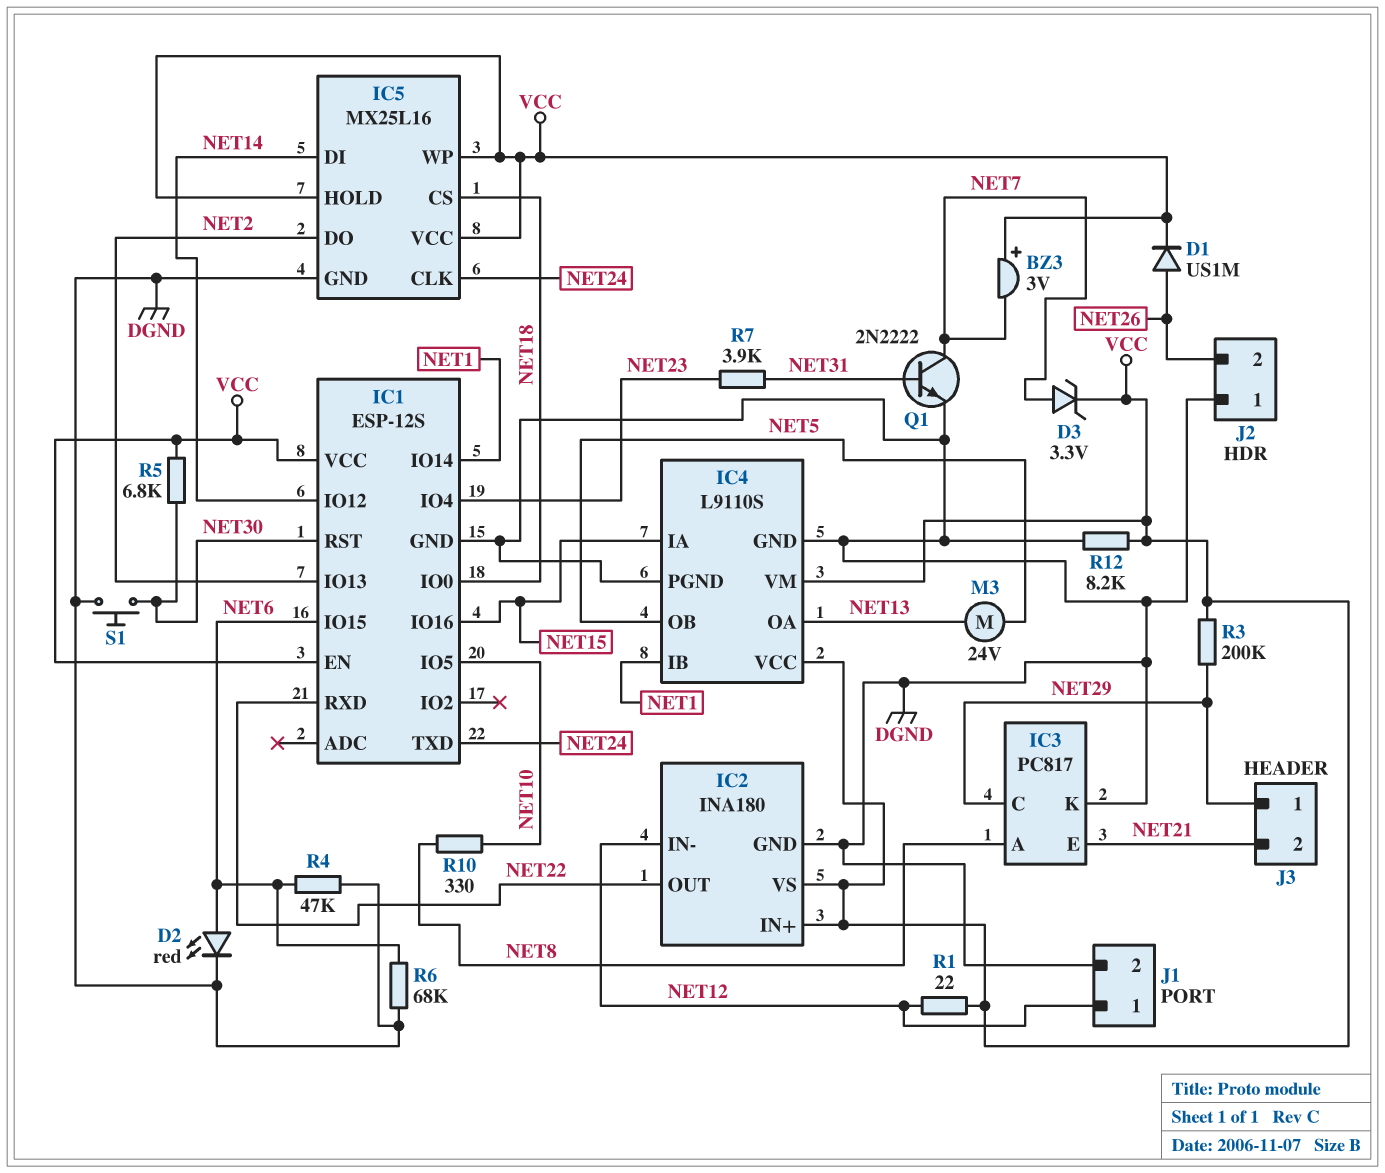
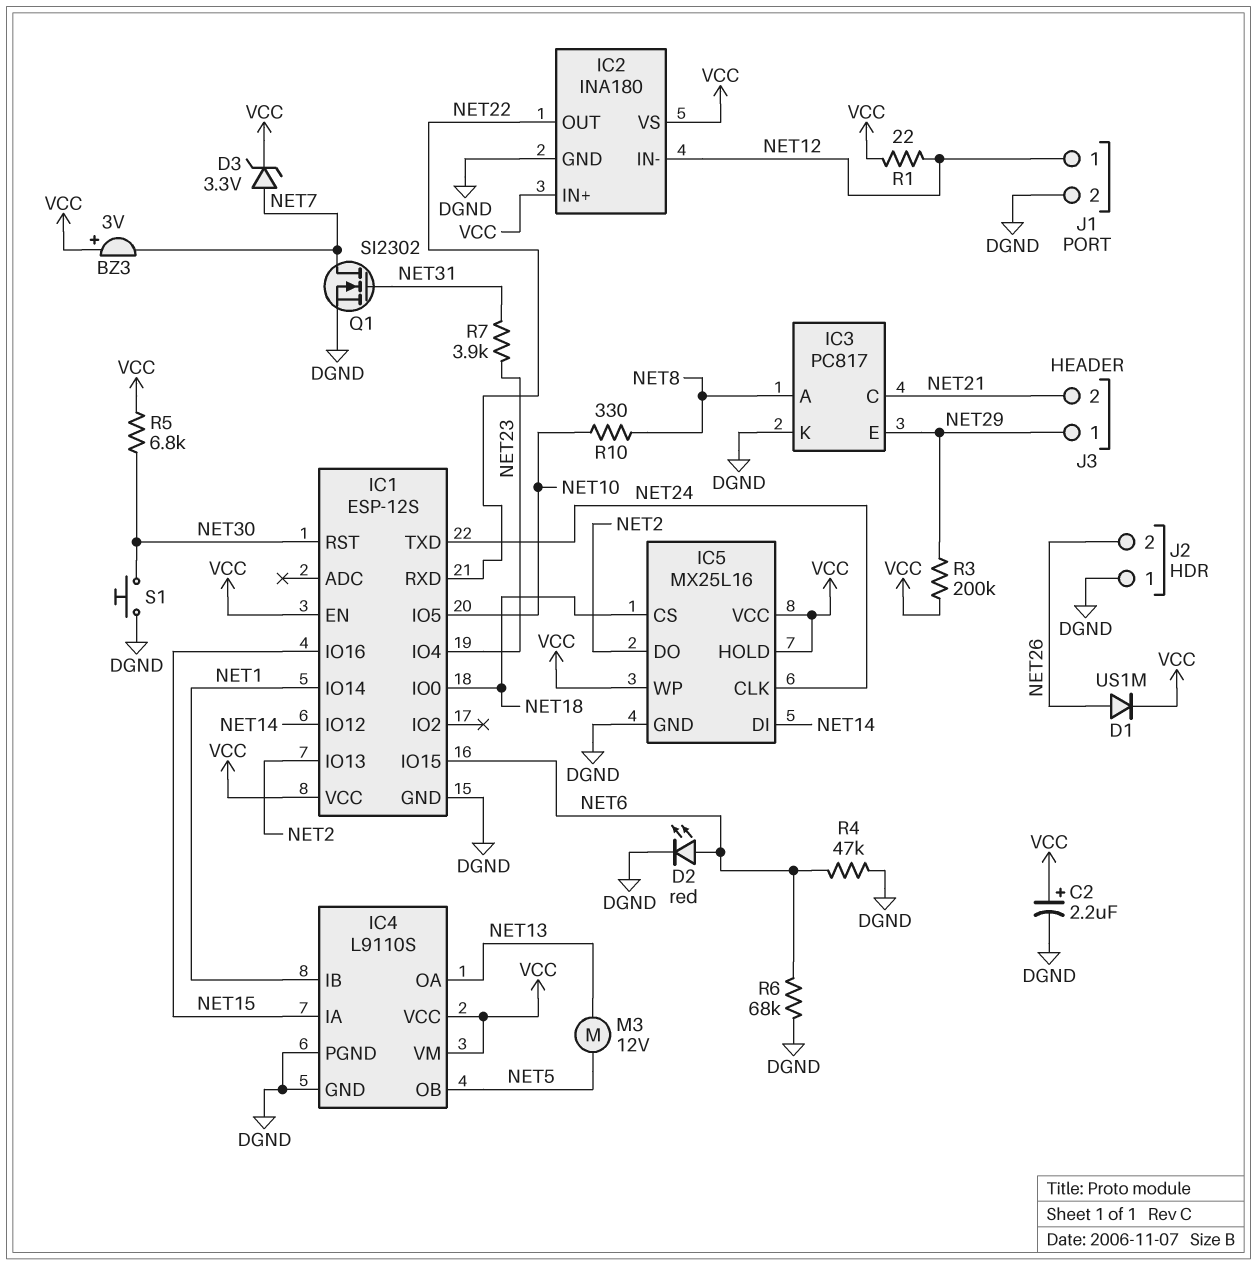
C2: none -> 2.2uF (plus VCC, minus DGND)
IC3 pin C: NET29 -> NET21
IC3 pin E: NET21 -> NET29
M3: motor 24V (NET5, NET13) -> motor 12V (NET5, NET13)
Q1: NPN 2N2222 (B NET31, C NET7, E DGND) -> NMOS SI2302 (G NET31, D NET7, S DGND)
R12: 8.2k (DGND, VCC) -> none

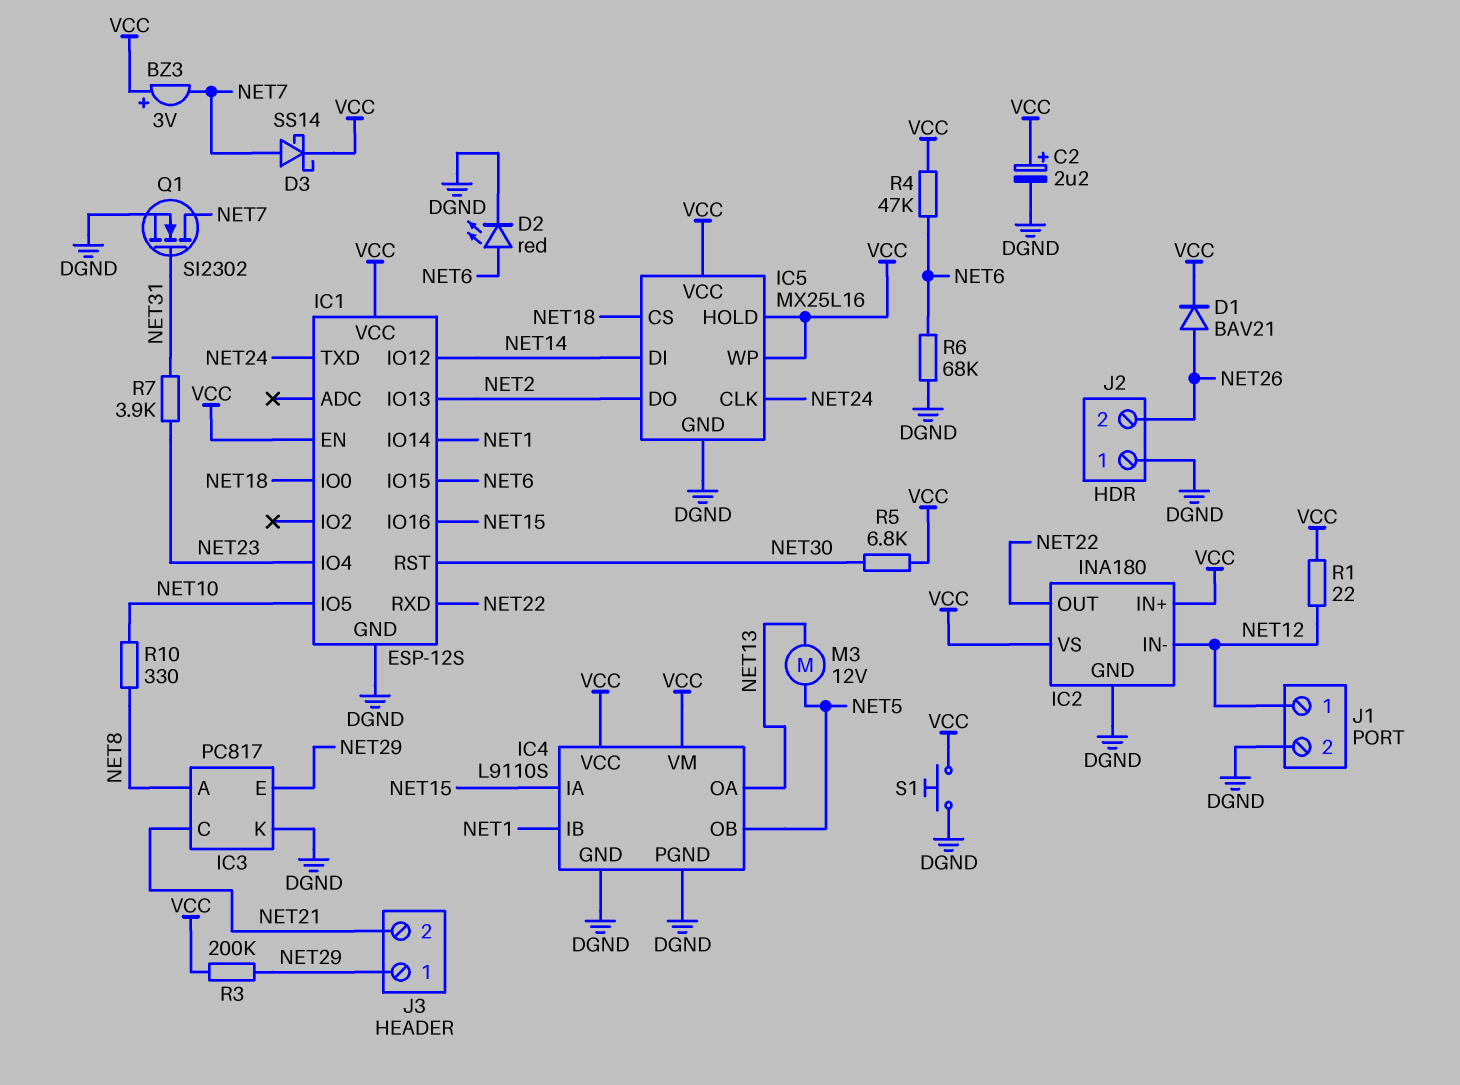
D1: diode US1M (A NET26, K VCC) -> diode BAV21 (A NET26, K VCC)
D3: zener 3.3V (A NET7, K VCC) -> schottky SS14 (A NET7, K VCC)
R4: 47k (DGND, NET6) -> 47k (NET6, VCC)
S1: button (DGND, NET30) -> button (DGND, VCC)

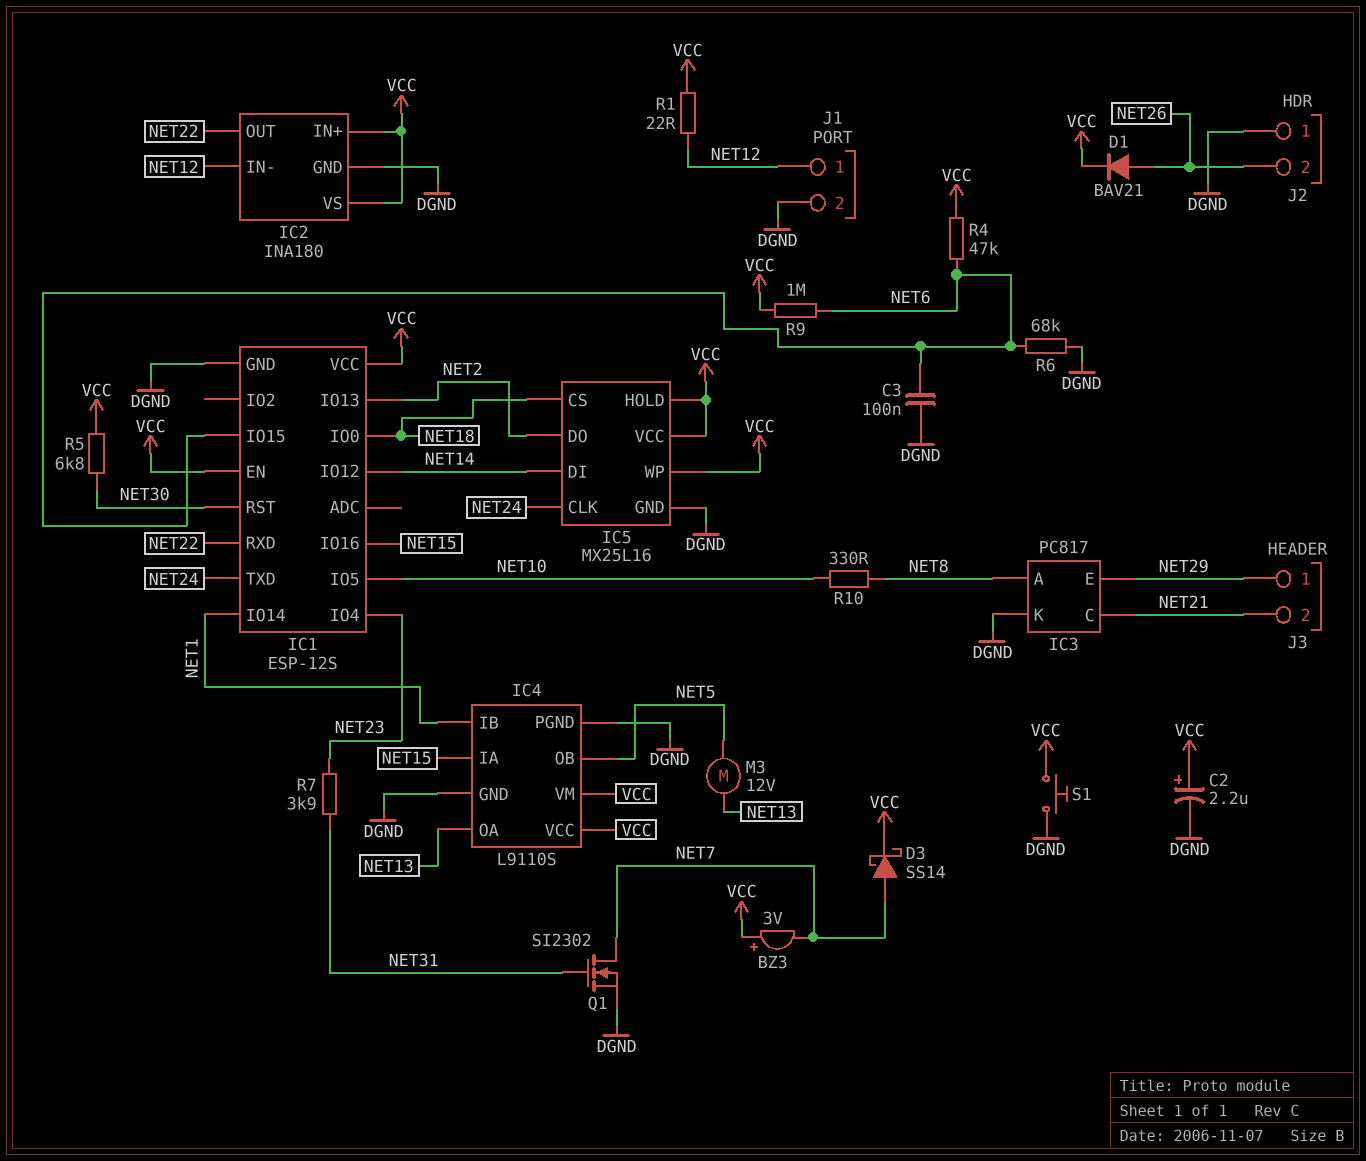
C3: none -> 100nF (DGND, NET6)
D2: LED red (A NET6, K DGND) -> none
R3: 200k (NET29, VCC) -> none
R9: none -> 1M (NET6, VCC)

